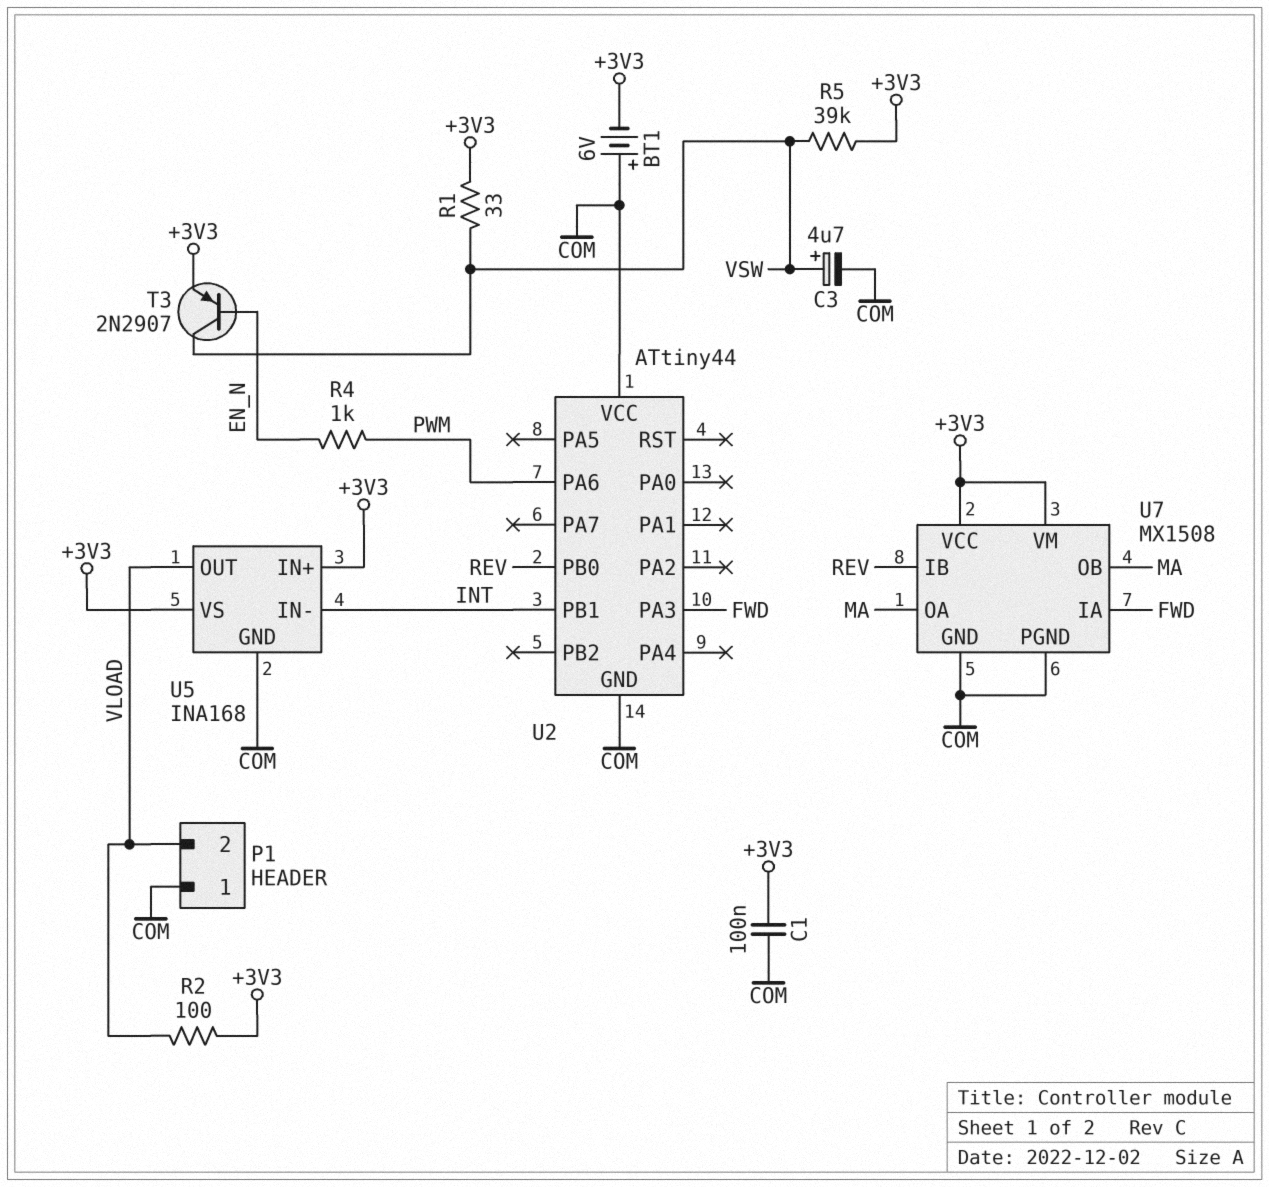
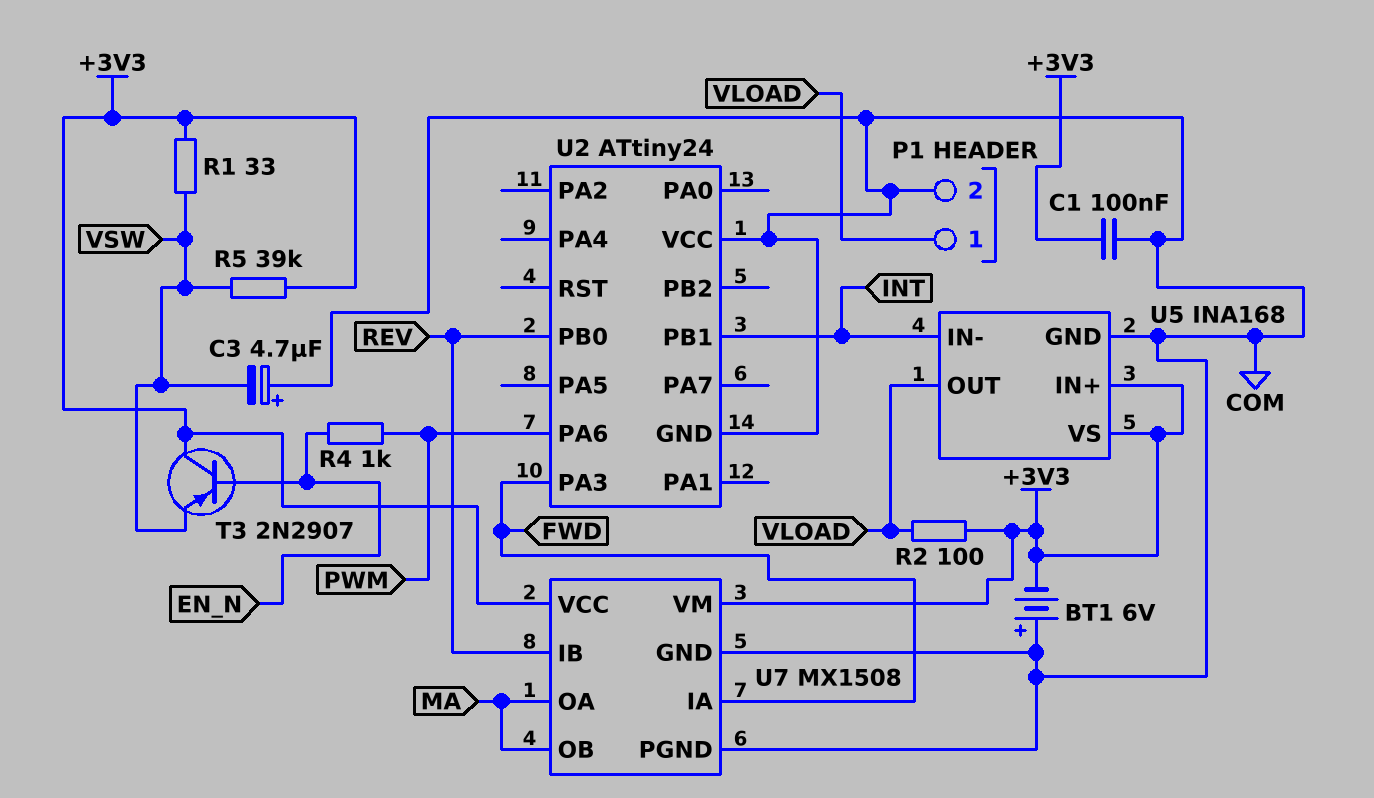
C3: 4.7uF (plus VSW, minus COM) -> 4.7uF (plus COM, minus VSW)
P1 pin 1: COM -> VLOAD
P1 pin 2: VLOAD -> COM
T3: PNP 2N2907 (B EN_N, C VSW, E +3V3) -> PNP 2N2907 (B EN_N, C +3V3, E VSW)
U2: ATtiny44 -> ATtiny24

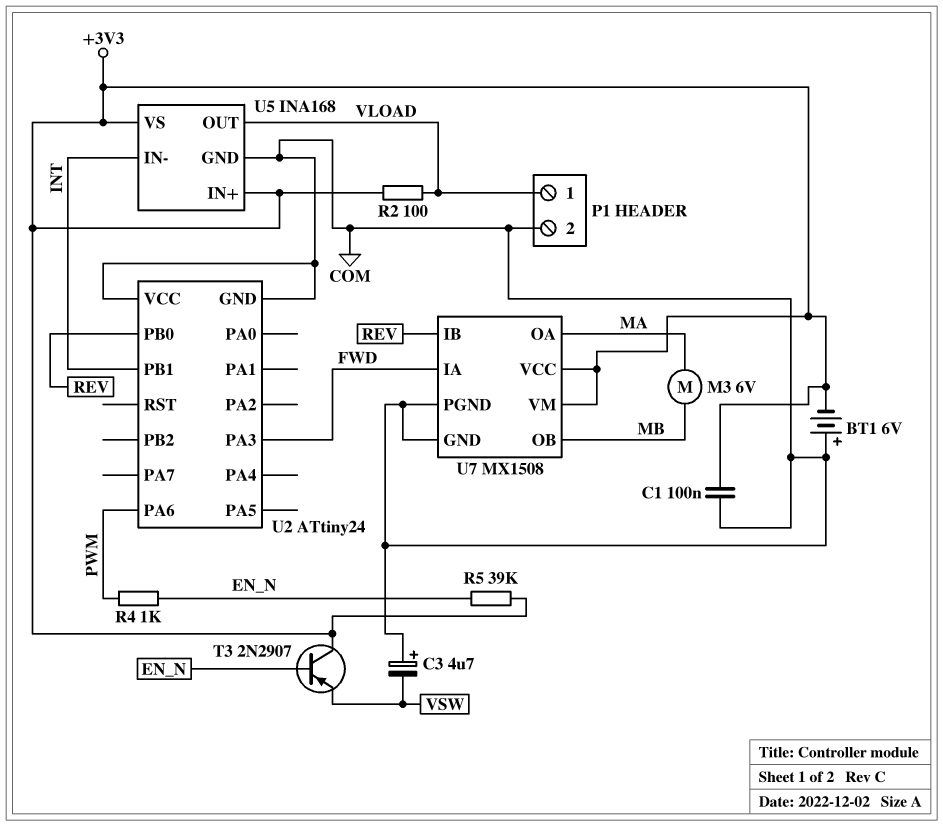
M3: none -> motor 6V (MA, MB)
R1: 33 (+3V3, VSW) -> none
R5: 39k (+3V3, VSW) -> 39k (+3V3, EN_N)
U7 pin OB: MA -> MB

